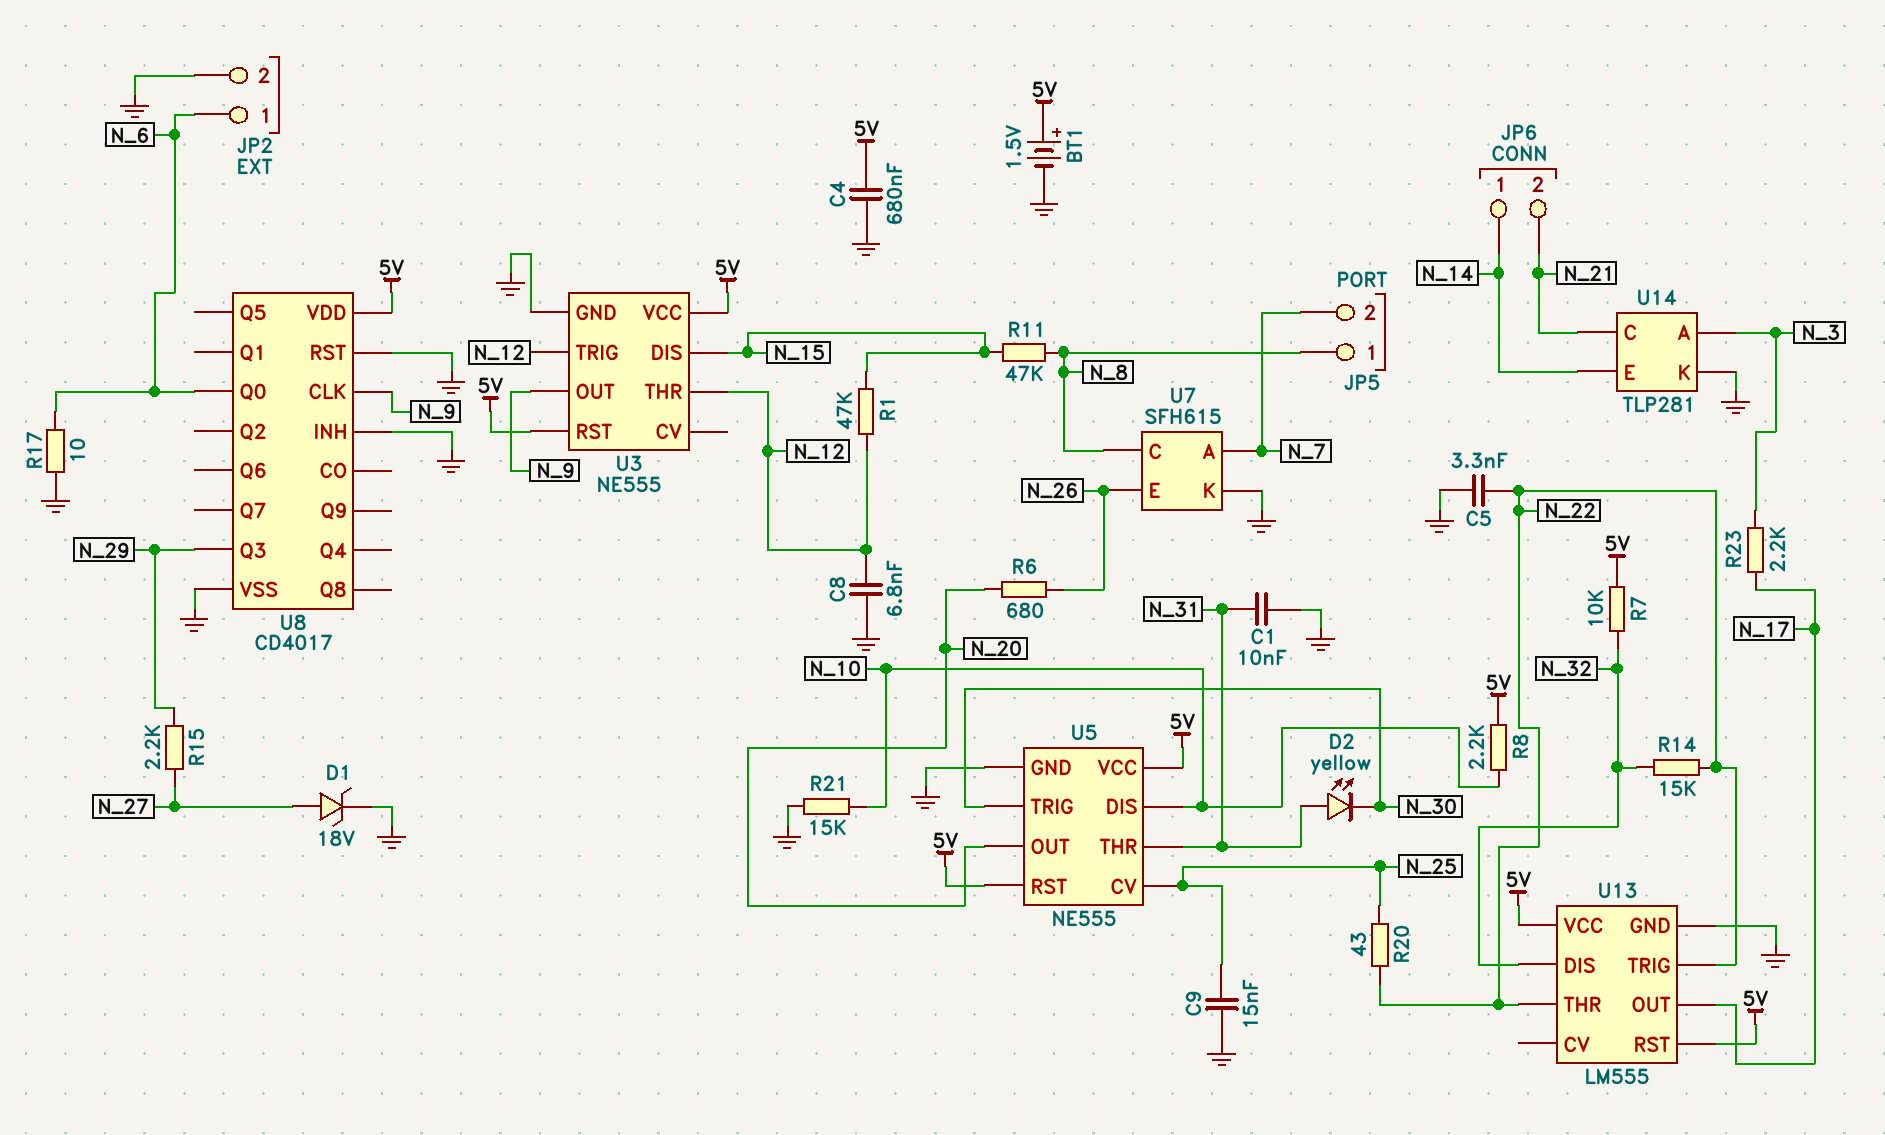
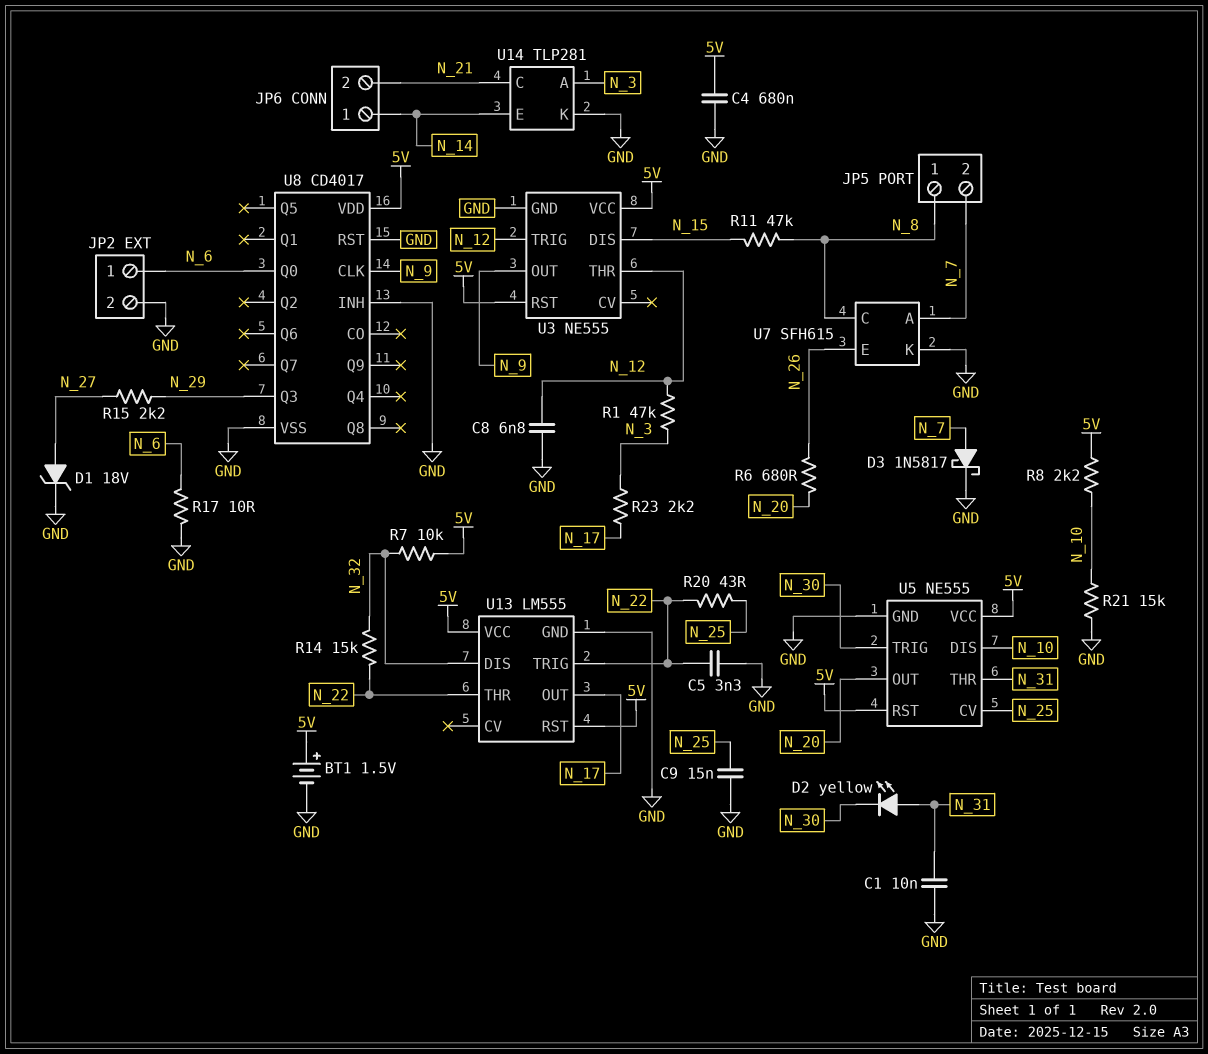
D3: none -> schottky 1N5817 (A N_7, K GND)
R1: 47k (N_12, N_15) -> 47k (N_3, N_12)

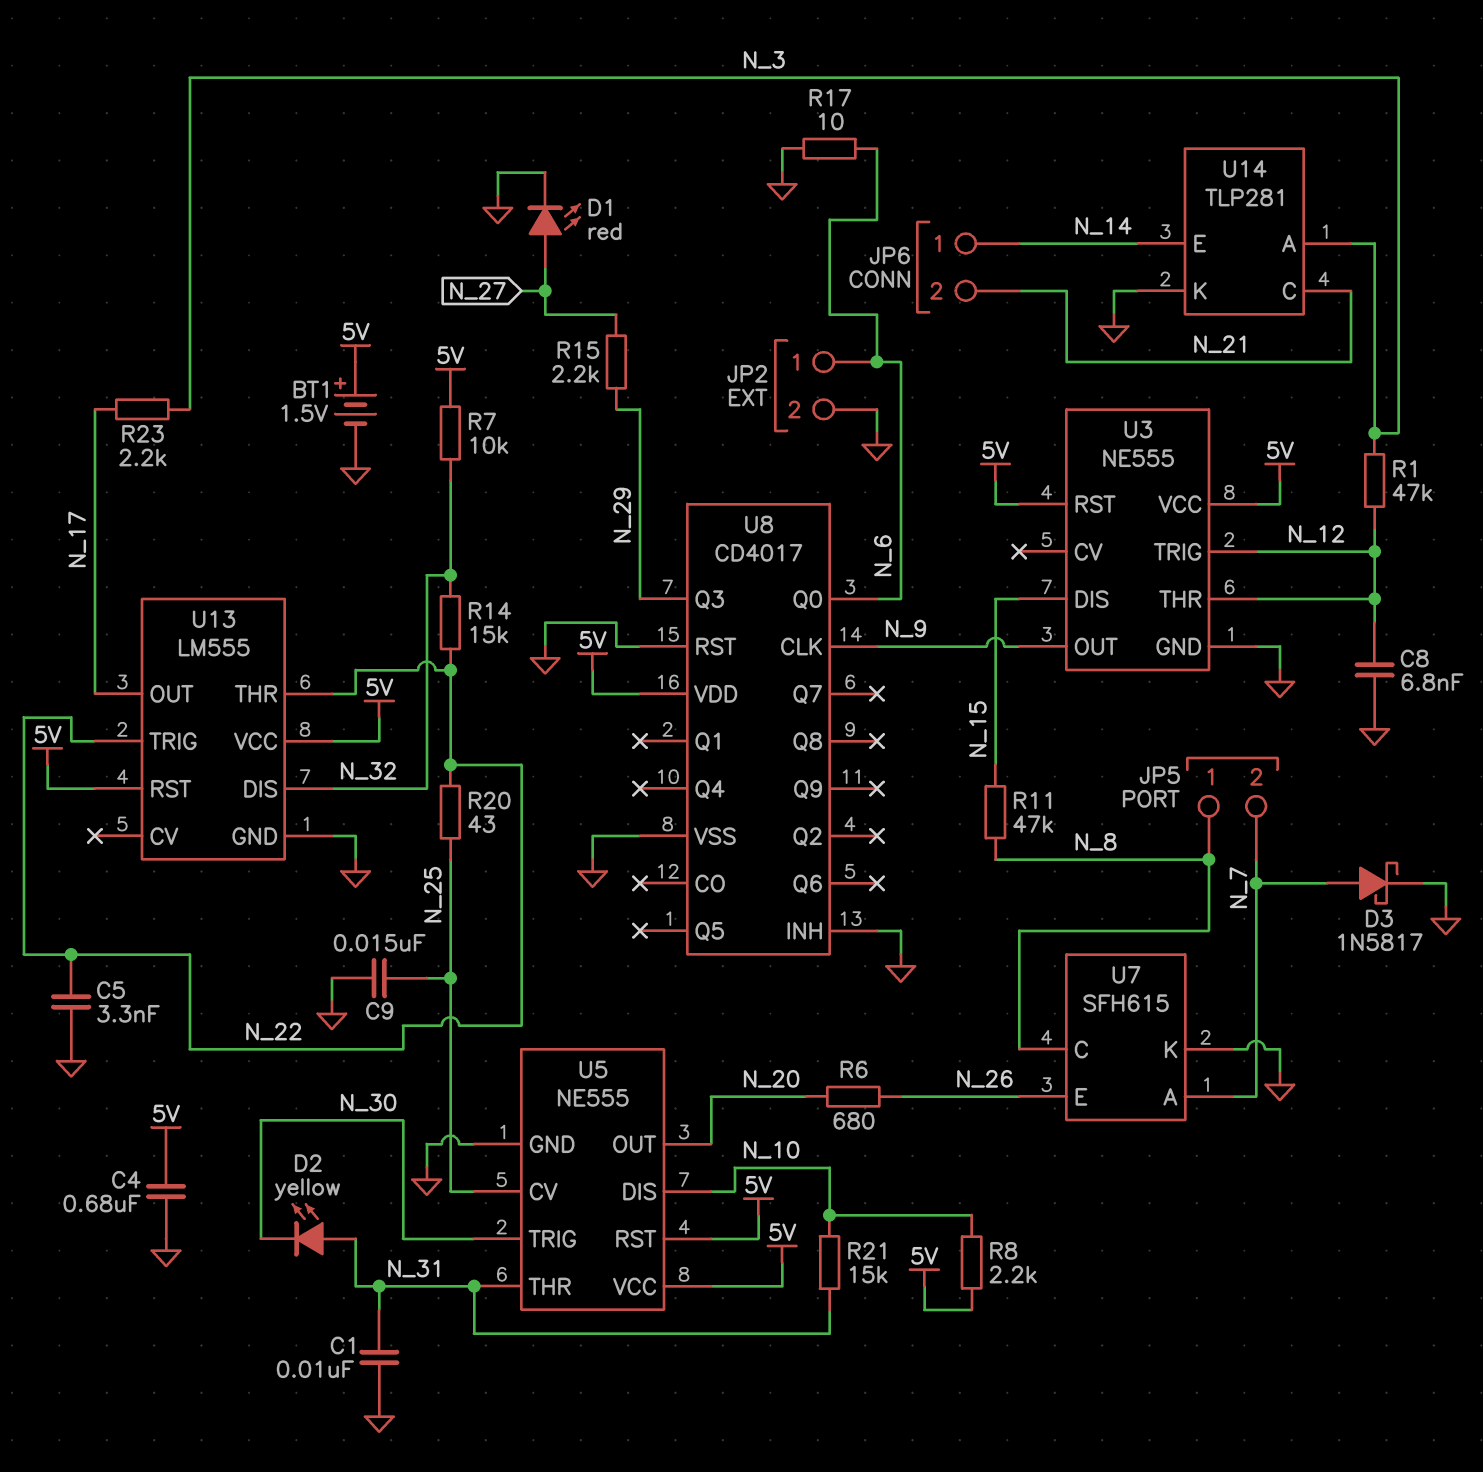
D1: zener 18V (A N_27, K GND) -> LED red (A N_27, K GND)
R21: 15k (GND, N_10) -> 15k (N_10, N_31)

